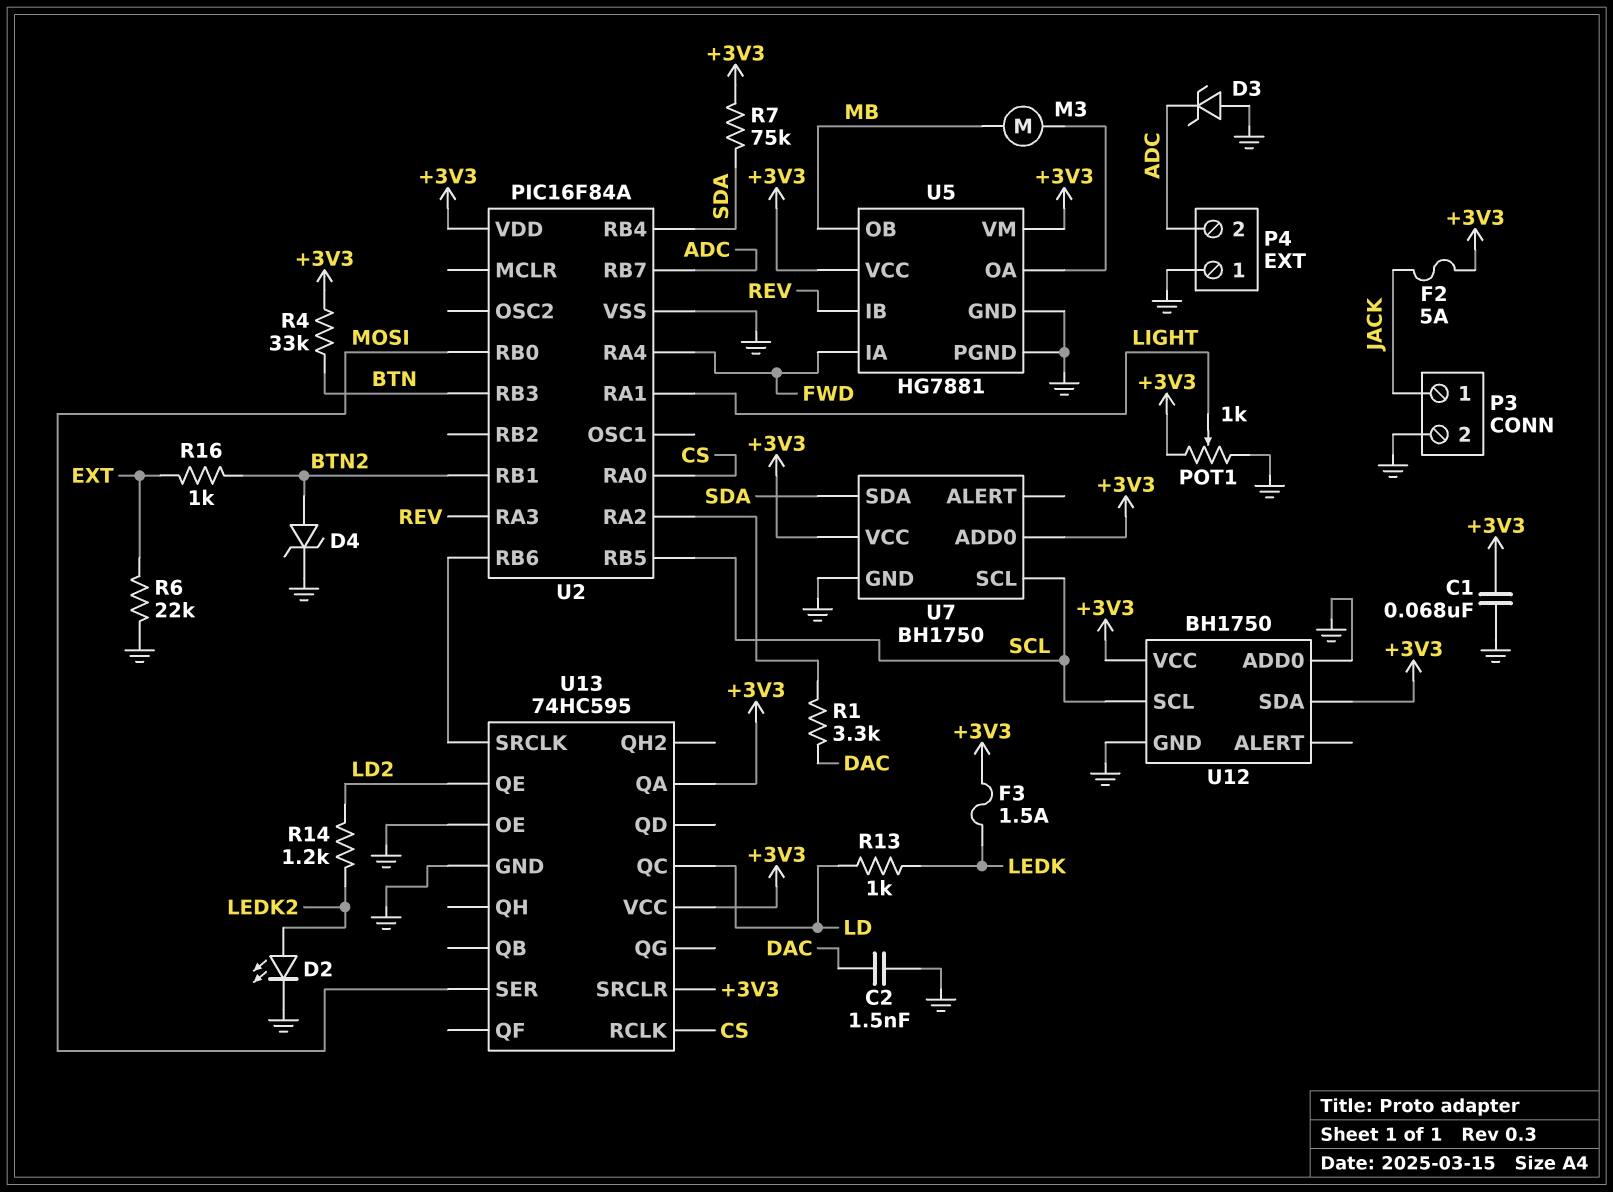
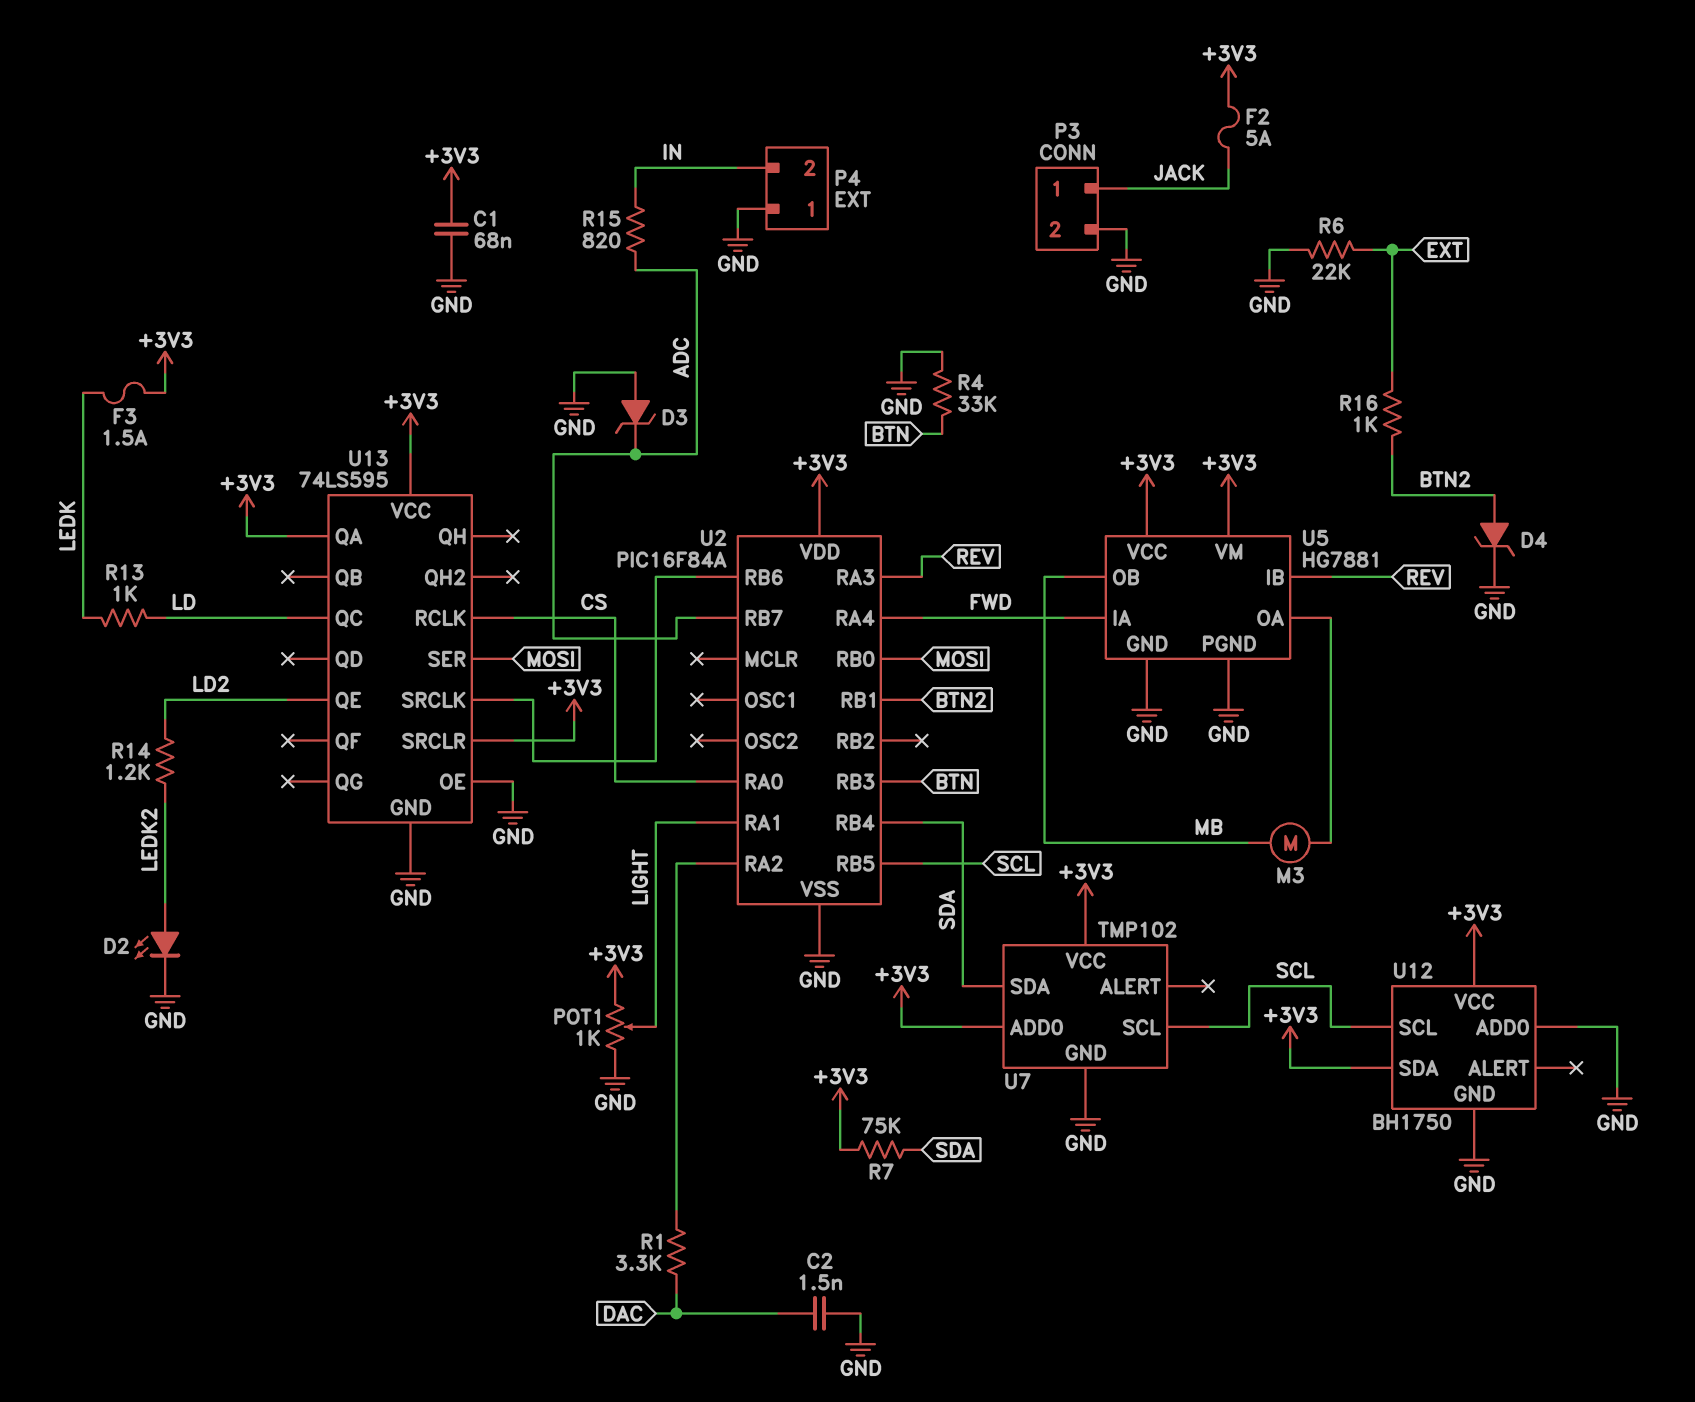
P4 pin 2: ADC -> IN
R4: 33k (+3V3, BTN) -> 33k (BTN, GND)
R15: none -> 820 (ADC, IN)
U7: BH1750 -> TMP102
U13: 74HC595 -> 74LS595

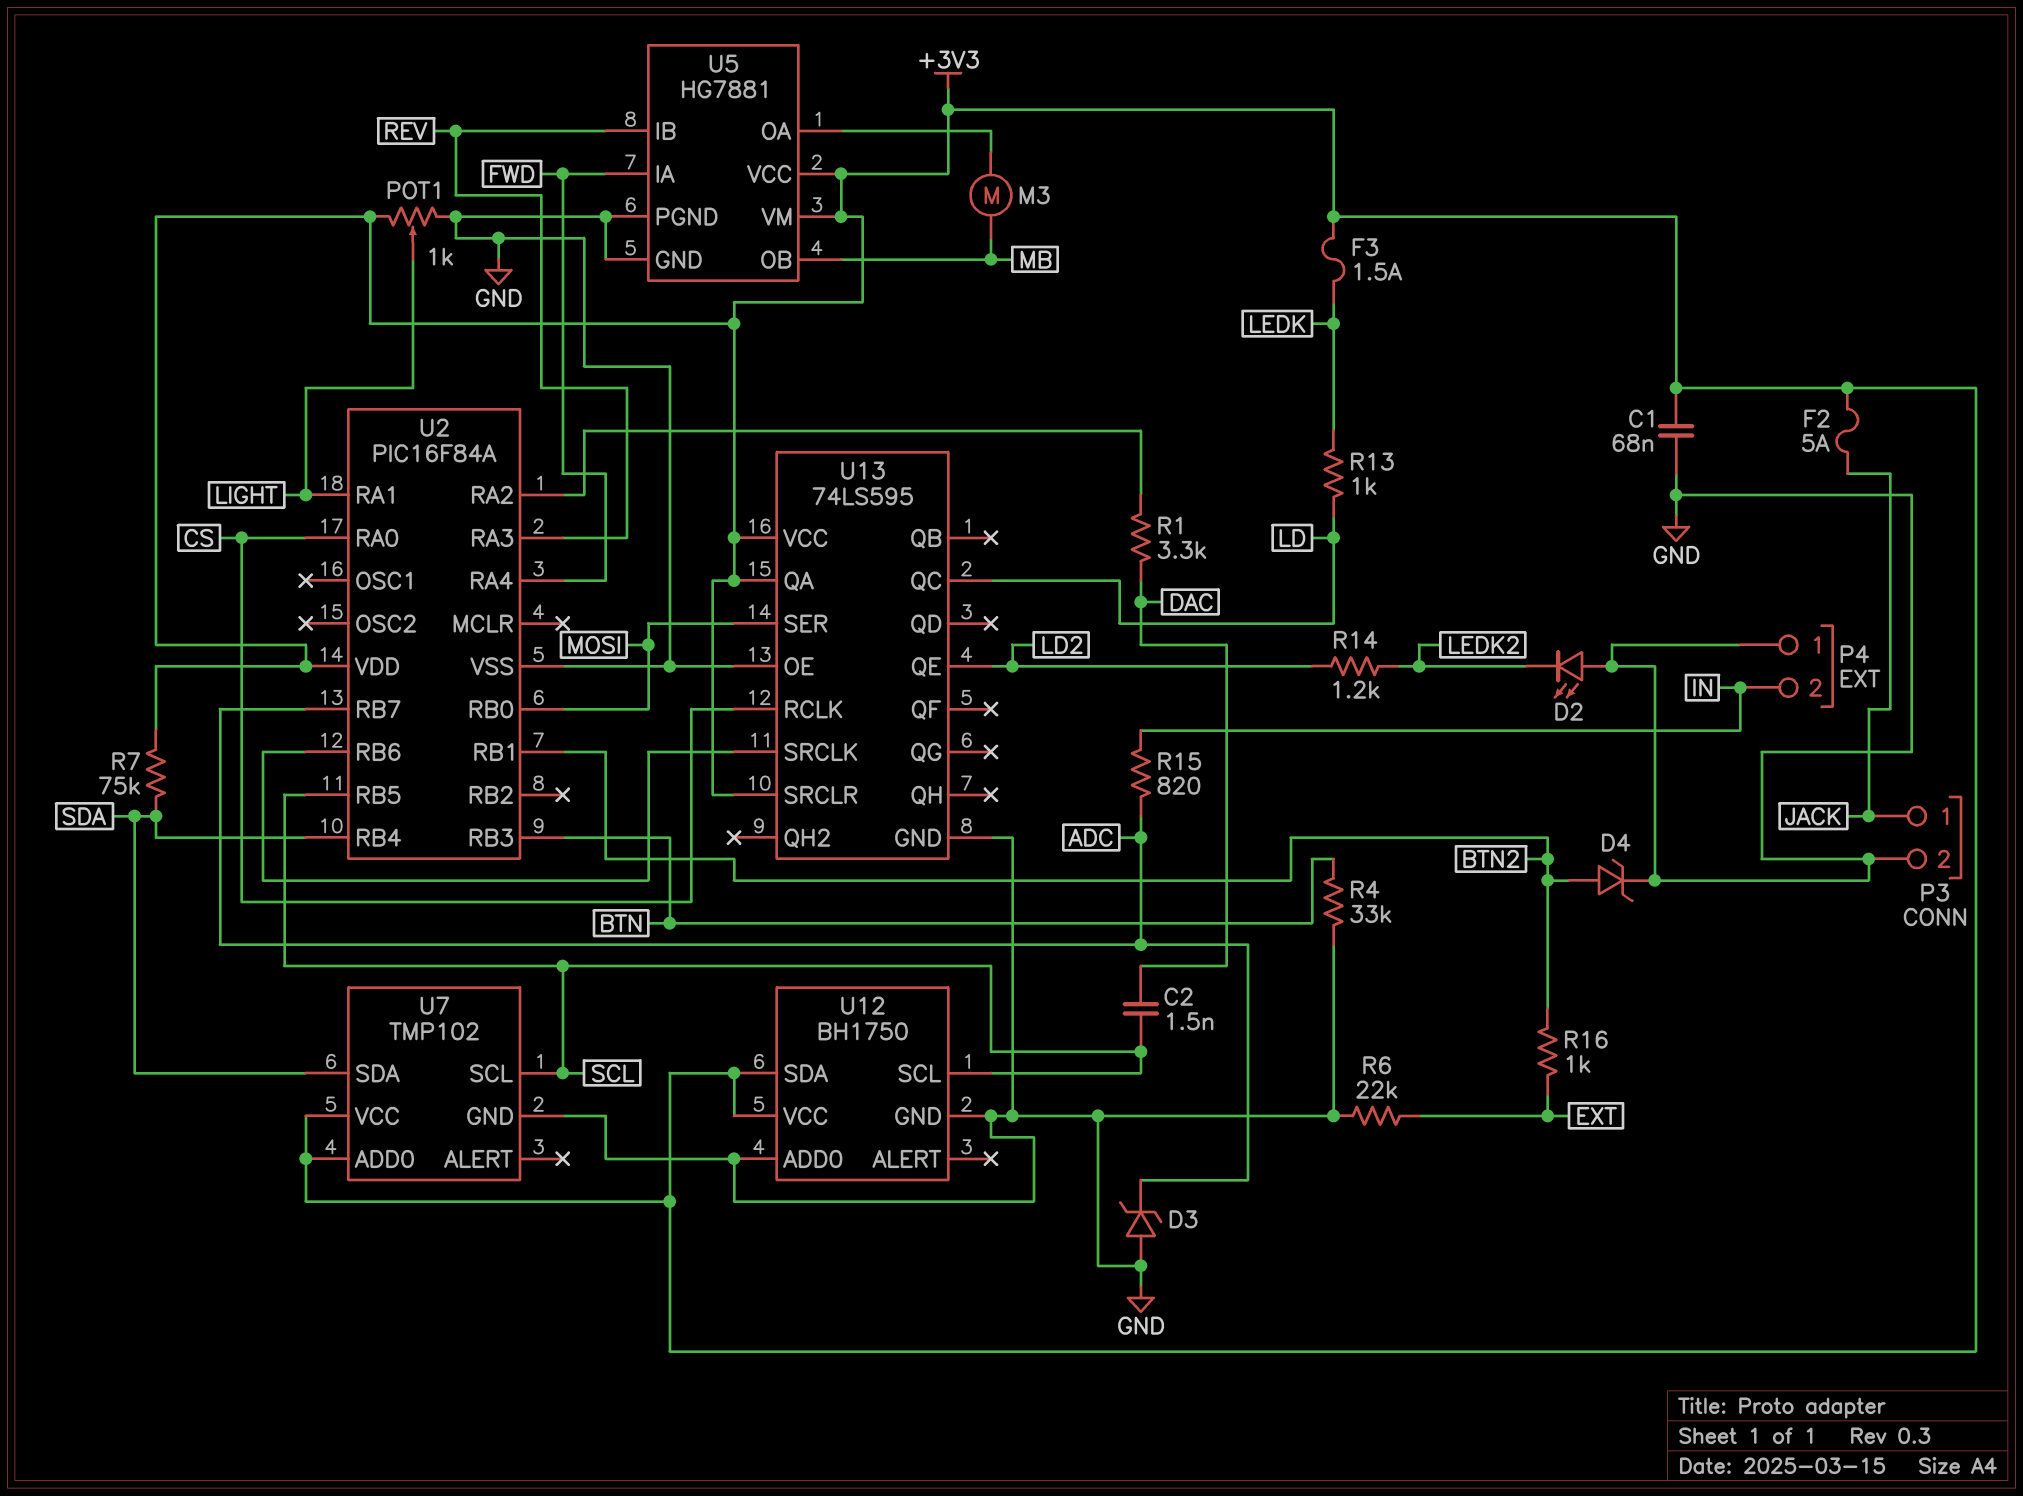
C2: 1.5nF (DAC, GND) -> 1.5nF (DAC, SCL)
D2: LED (A LEDK2, K GND) -> LED (A GND, K LEDK2)

